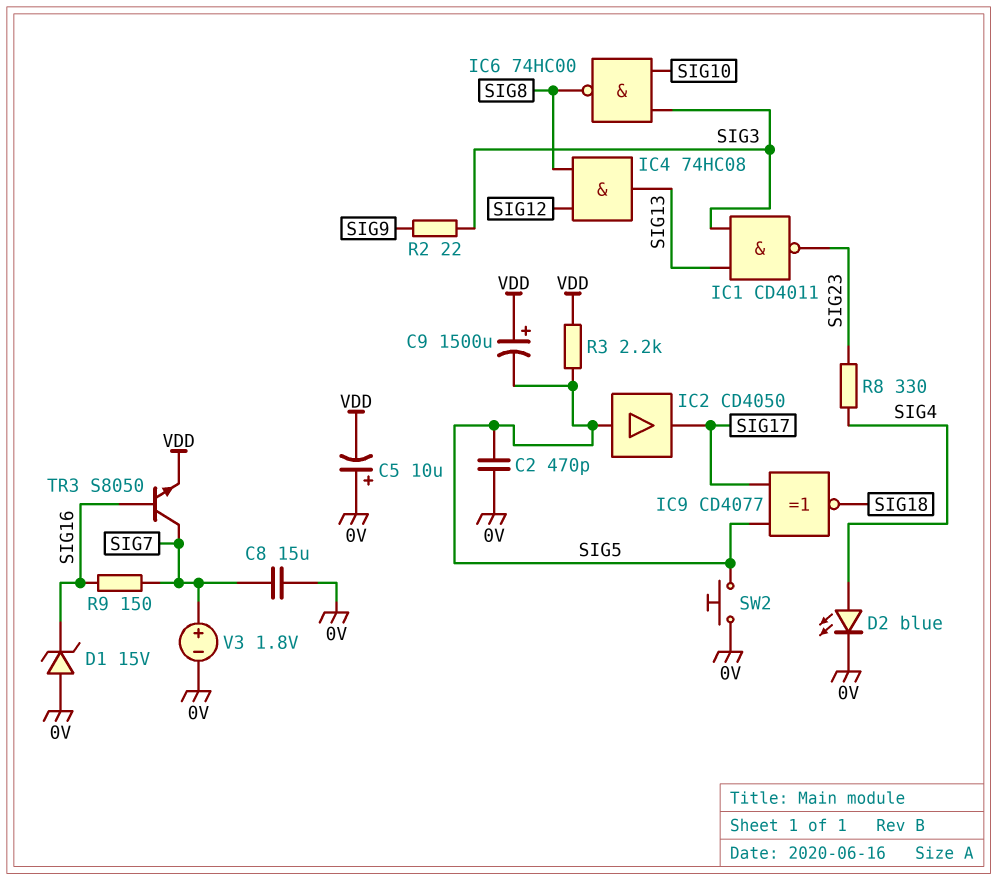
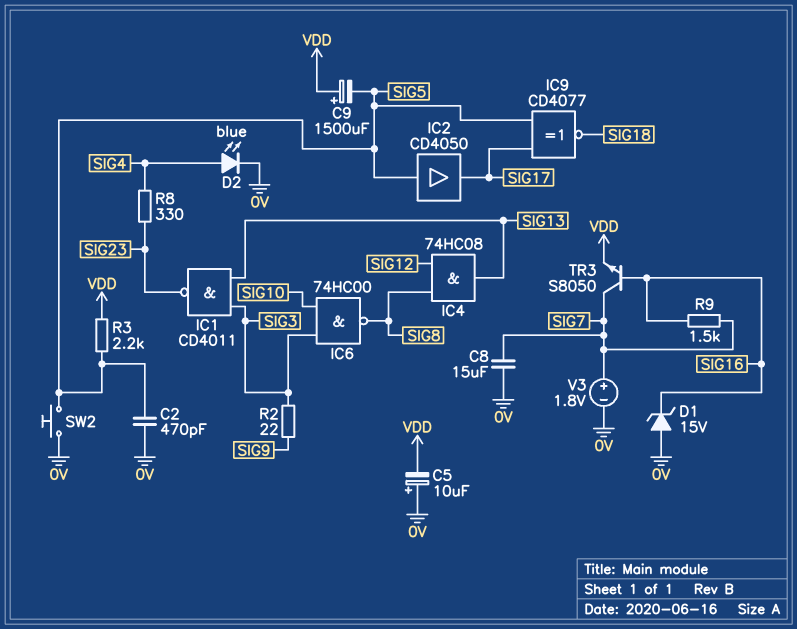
R9: 150 (SIG7, SIG16) -> 1.5k (SIG7, SIG16)

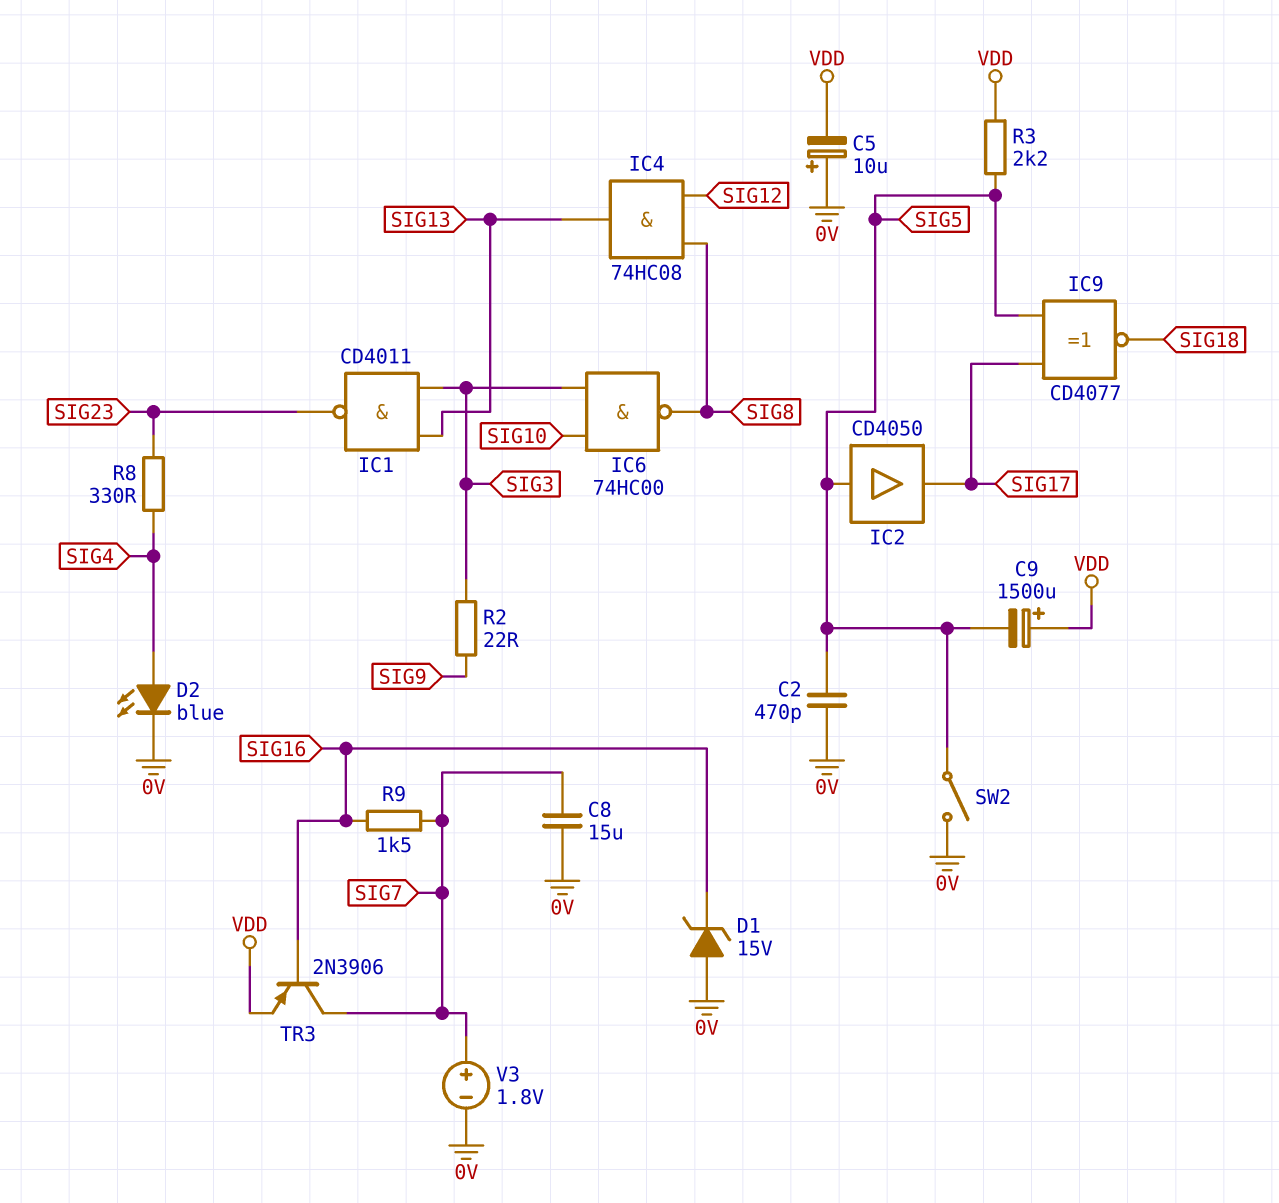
SW2: button (0V, SIG5) -> switch (0V, SIG5)
TR3: NPN S8050 (B SIG16, C SIG7, E VDD) -> PNP 2N3906 (B SIG16, C SIG7, E VDD)

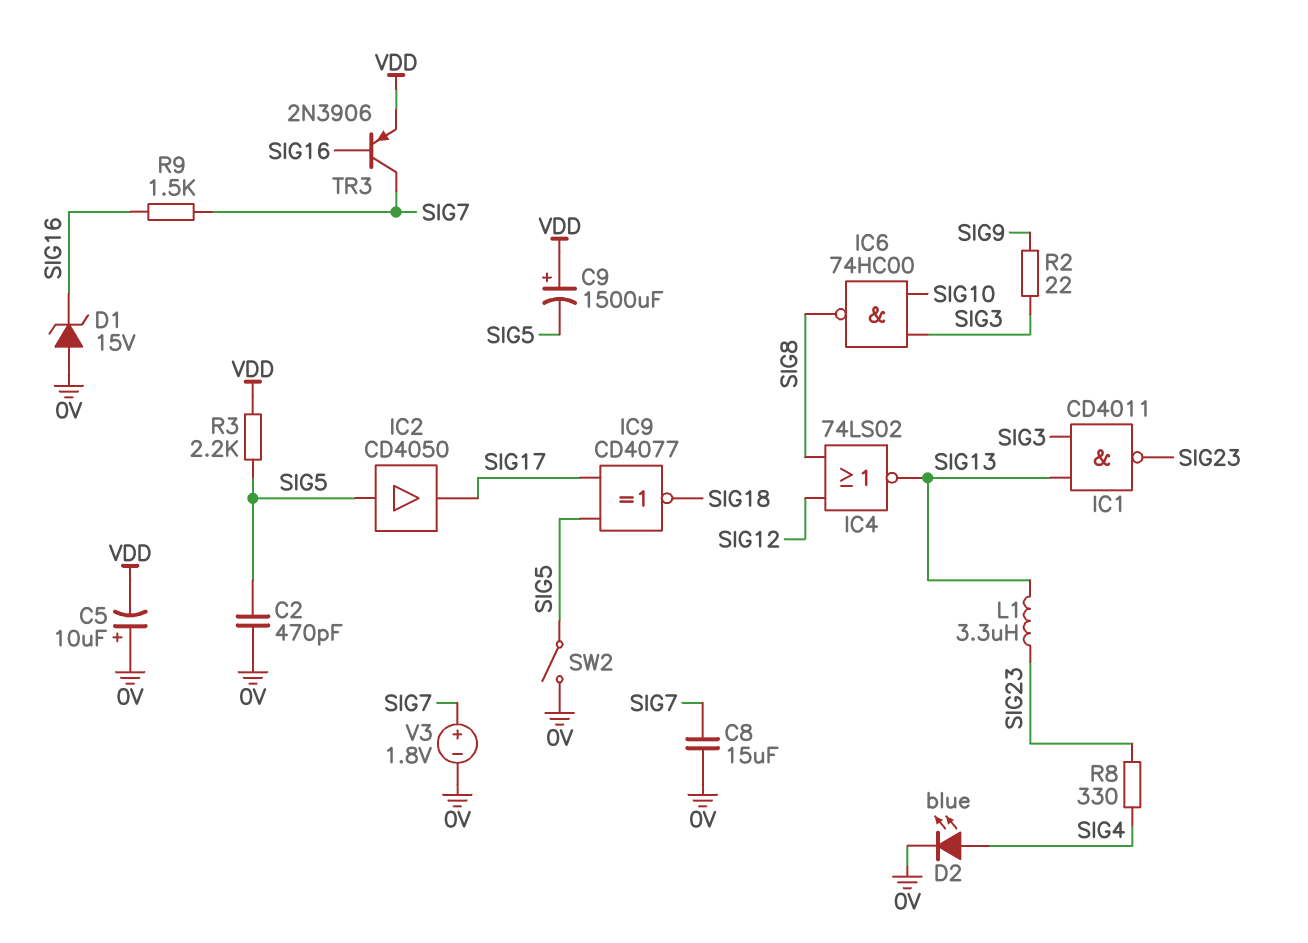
IC4: AND 74HC08 (in SIG8, in SIG12, out SIG13) -> NOR 74LS02 (in SIG8, in SIG12, out SIG13)
L1: none -> 3.3uH (SIG13, SIG23)

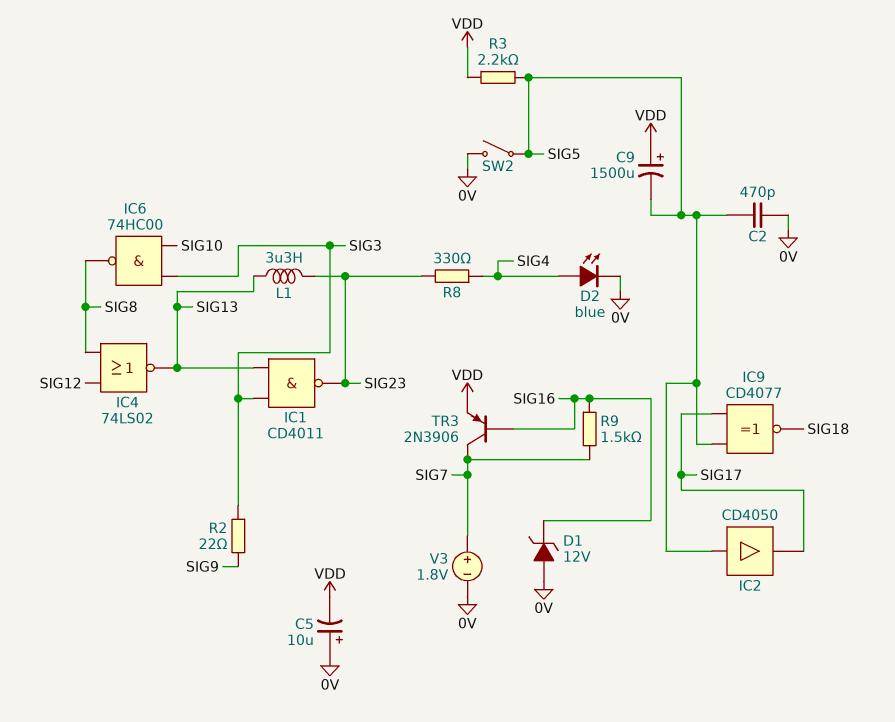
C8: 15uF (0V, SIG7) -> none
D1: zener 15V (A 0V, K SIG16) -> zener 12V (A 0V, K SIG16)

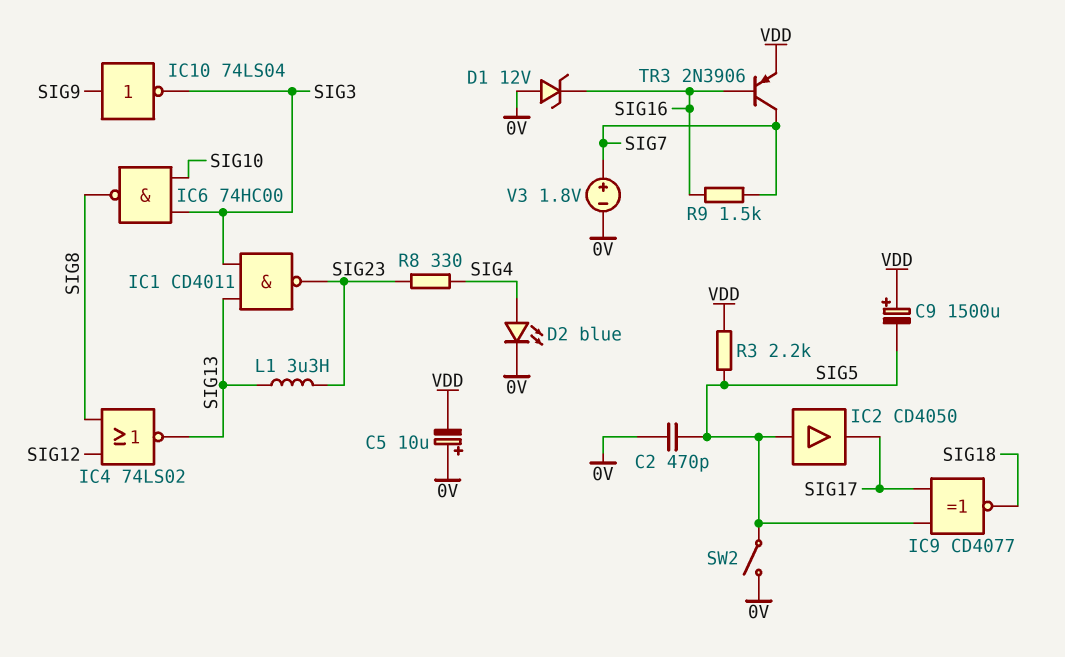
IC10: none -> NOT 74LS04 (in SIG9, out SIG3)
R2: 22 (SIG3, SIG9) -> none

